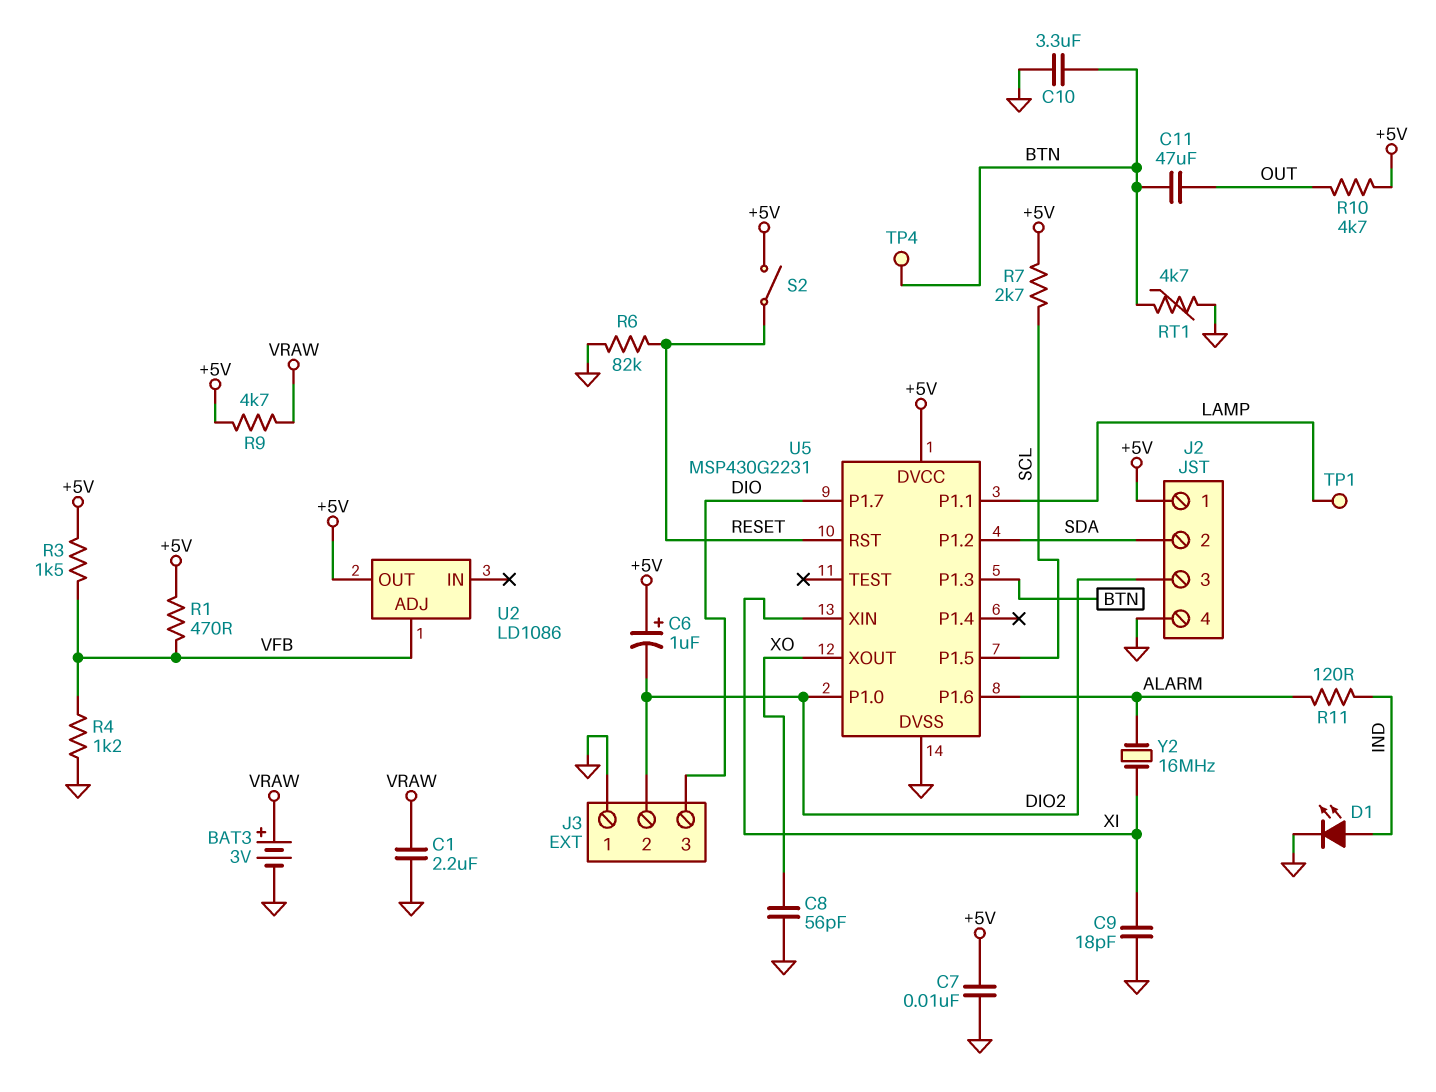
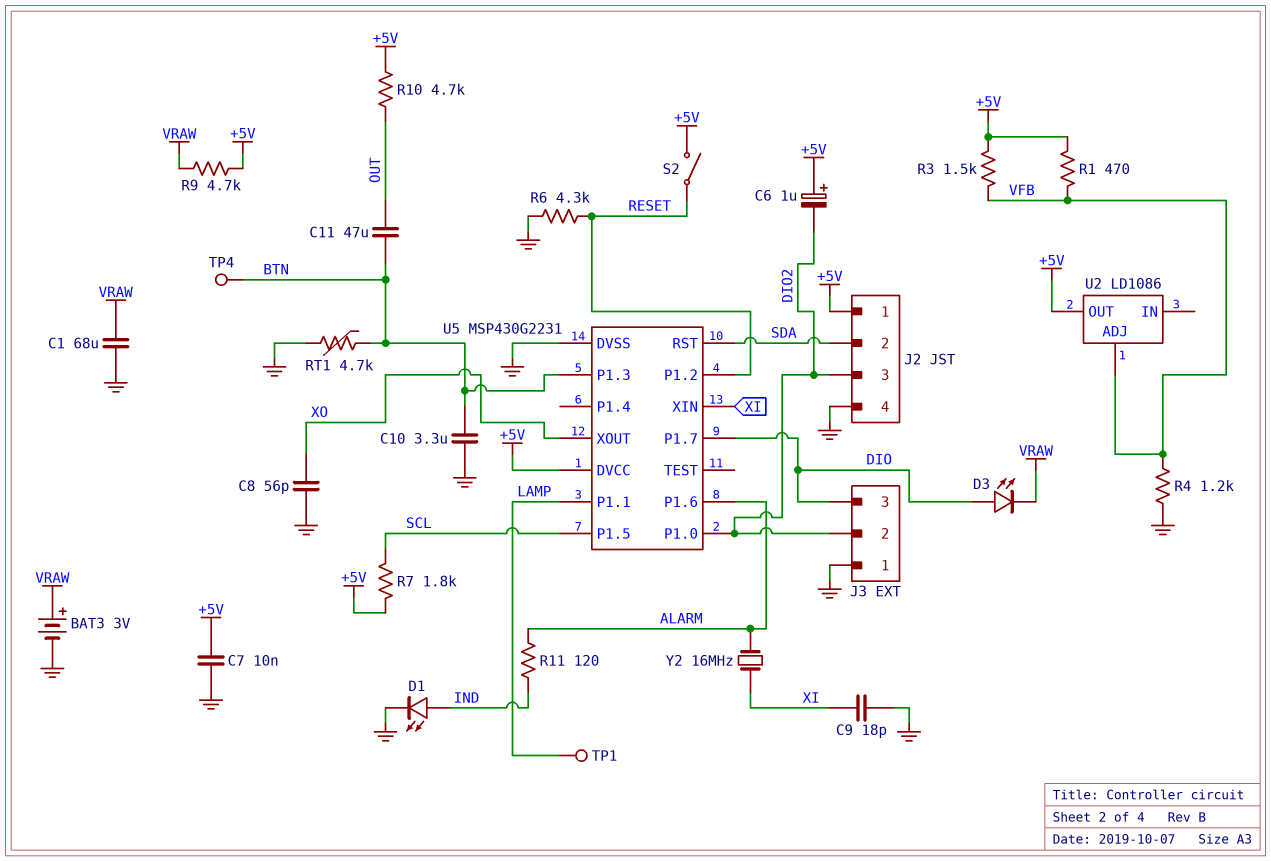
C1: 2.2uF (GND, VRAW) -> 68uF (GND, VRAW)
D3: none -> LED (A DIO, K VRAW)
R6: 82k (GND, RESET) -> 4.3k (GND, RESET)
R7: 2.7k (+5V, SCL) -> 1.8k (+5V, SCL)
U5 pin P1.2: SDA -> RESET
U5 pin RST: RESET -> SDA

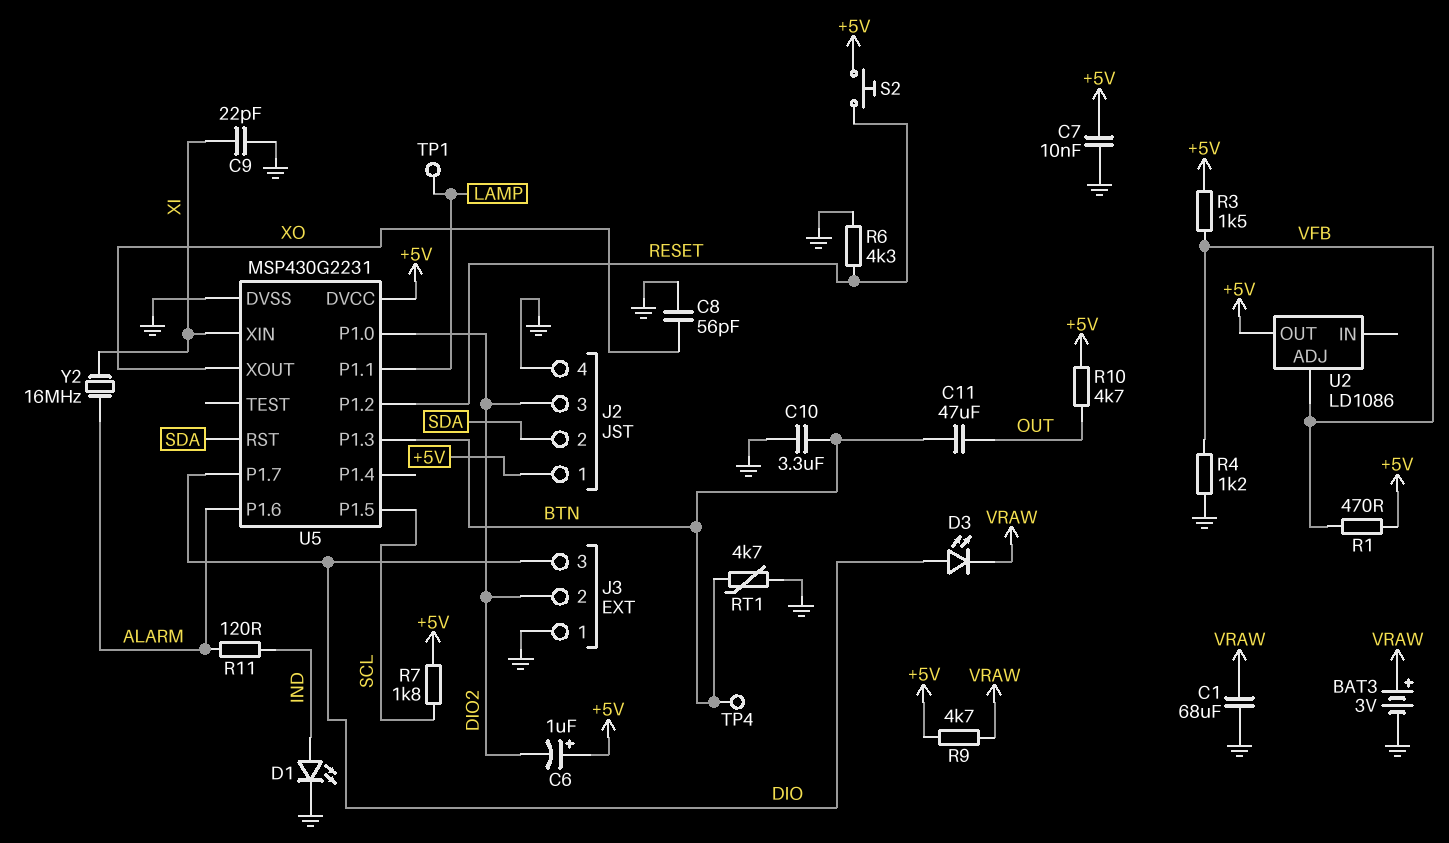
C9: 18pF (GND, XI) -> 22pF (GND, XI)
S2: switch (+5V, RESET) -> button (+5V, RESET)

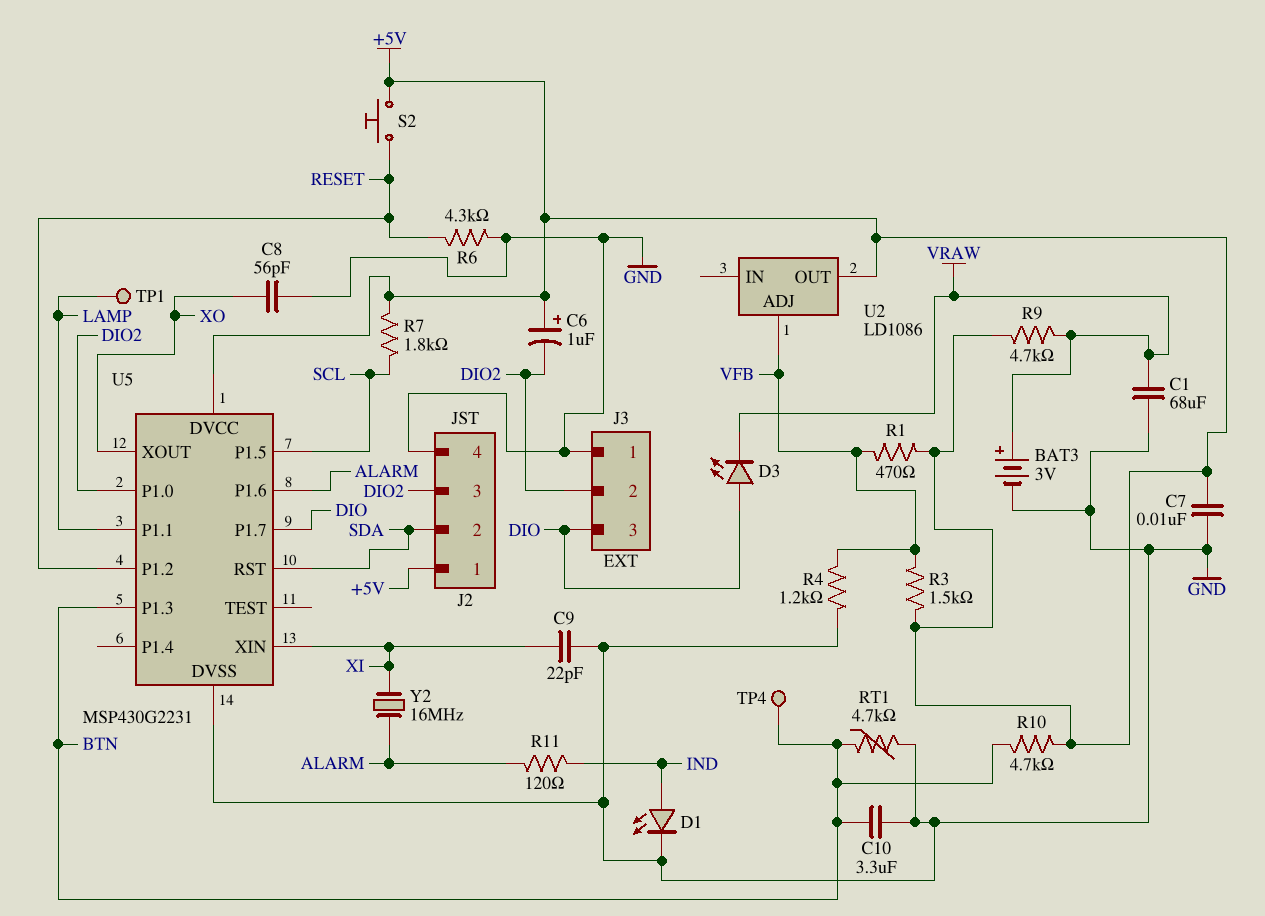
C11: 47uF (BTN, OUT) -> none
R10: 4.7k (+5V, OUT) -> 4.7k (+5V, BTN)

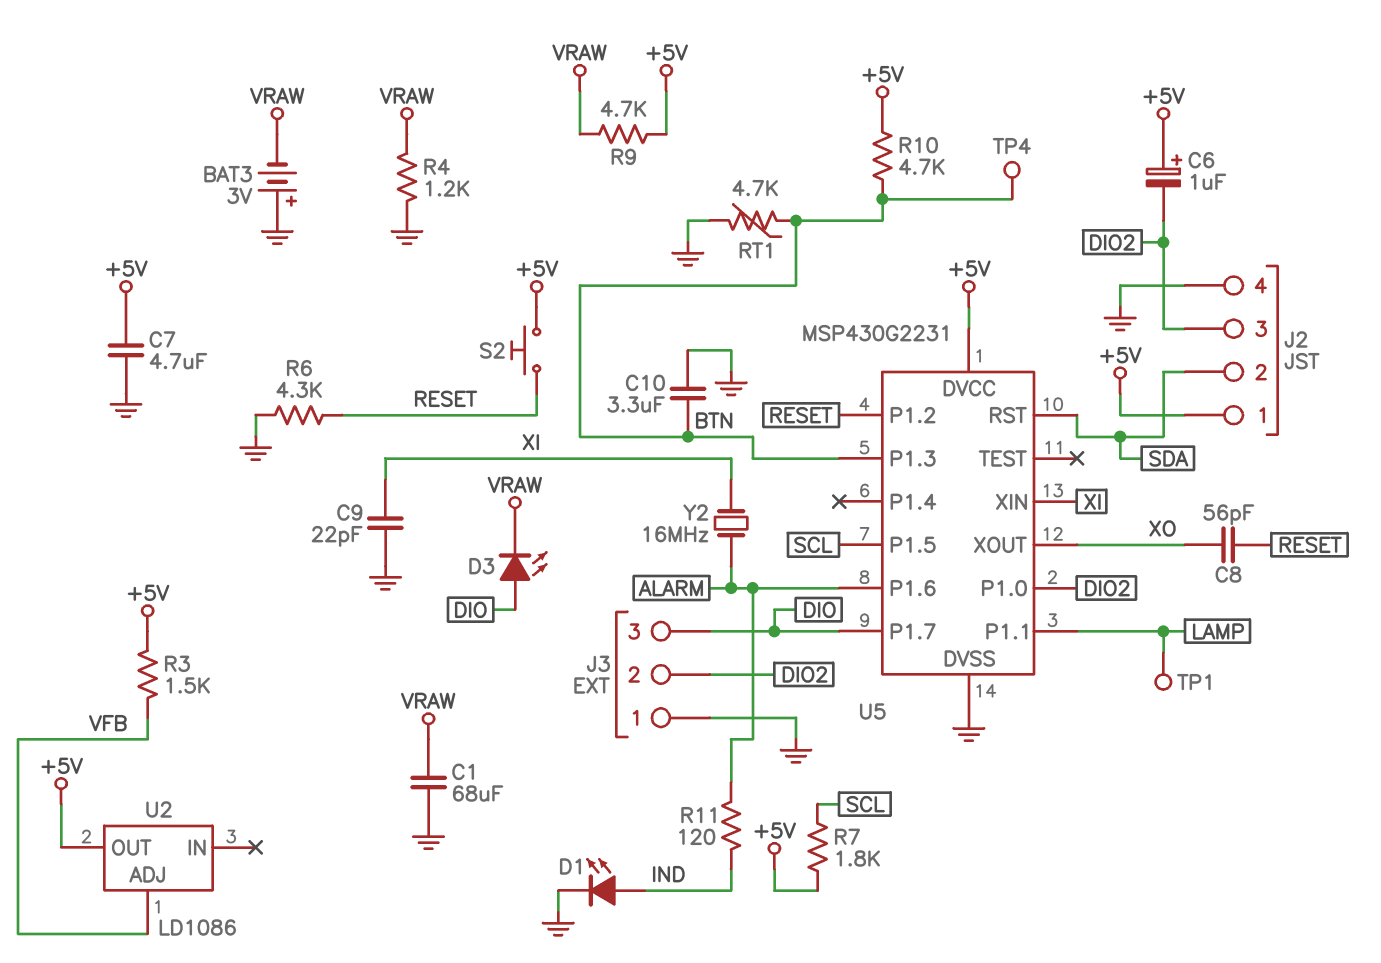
BAT3: 3V (plus VRAW, minus GND) -> 3V (plus GND, minus VRAW)
C7: 10nF (+5V, GND) -> 4.7uF (+5V, GND)
C8: 56pF (GND, XO) -> 56pF (RESET, XO)
R1: 470 (+5V, VFB) -> none
R4: 1.2k (GND, VFB) -> 1.2k (GND, VRAW)

